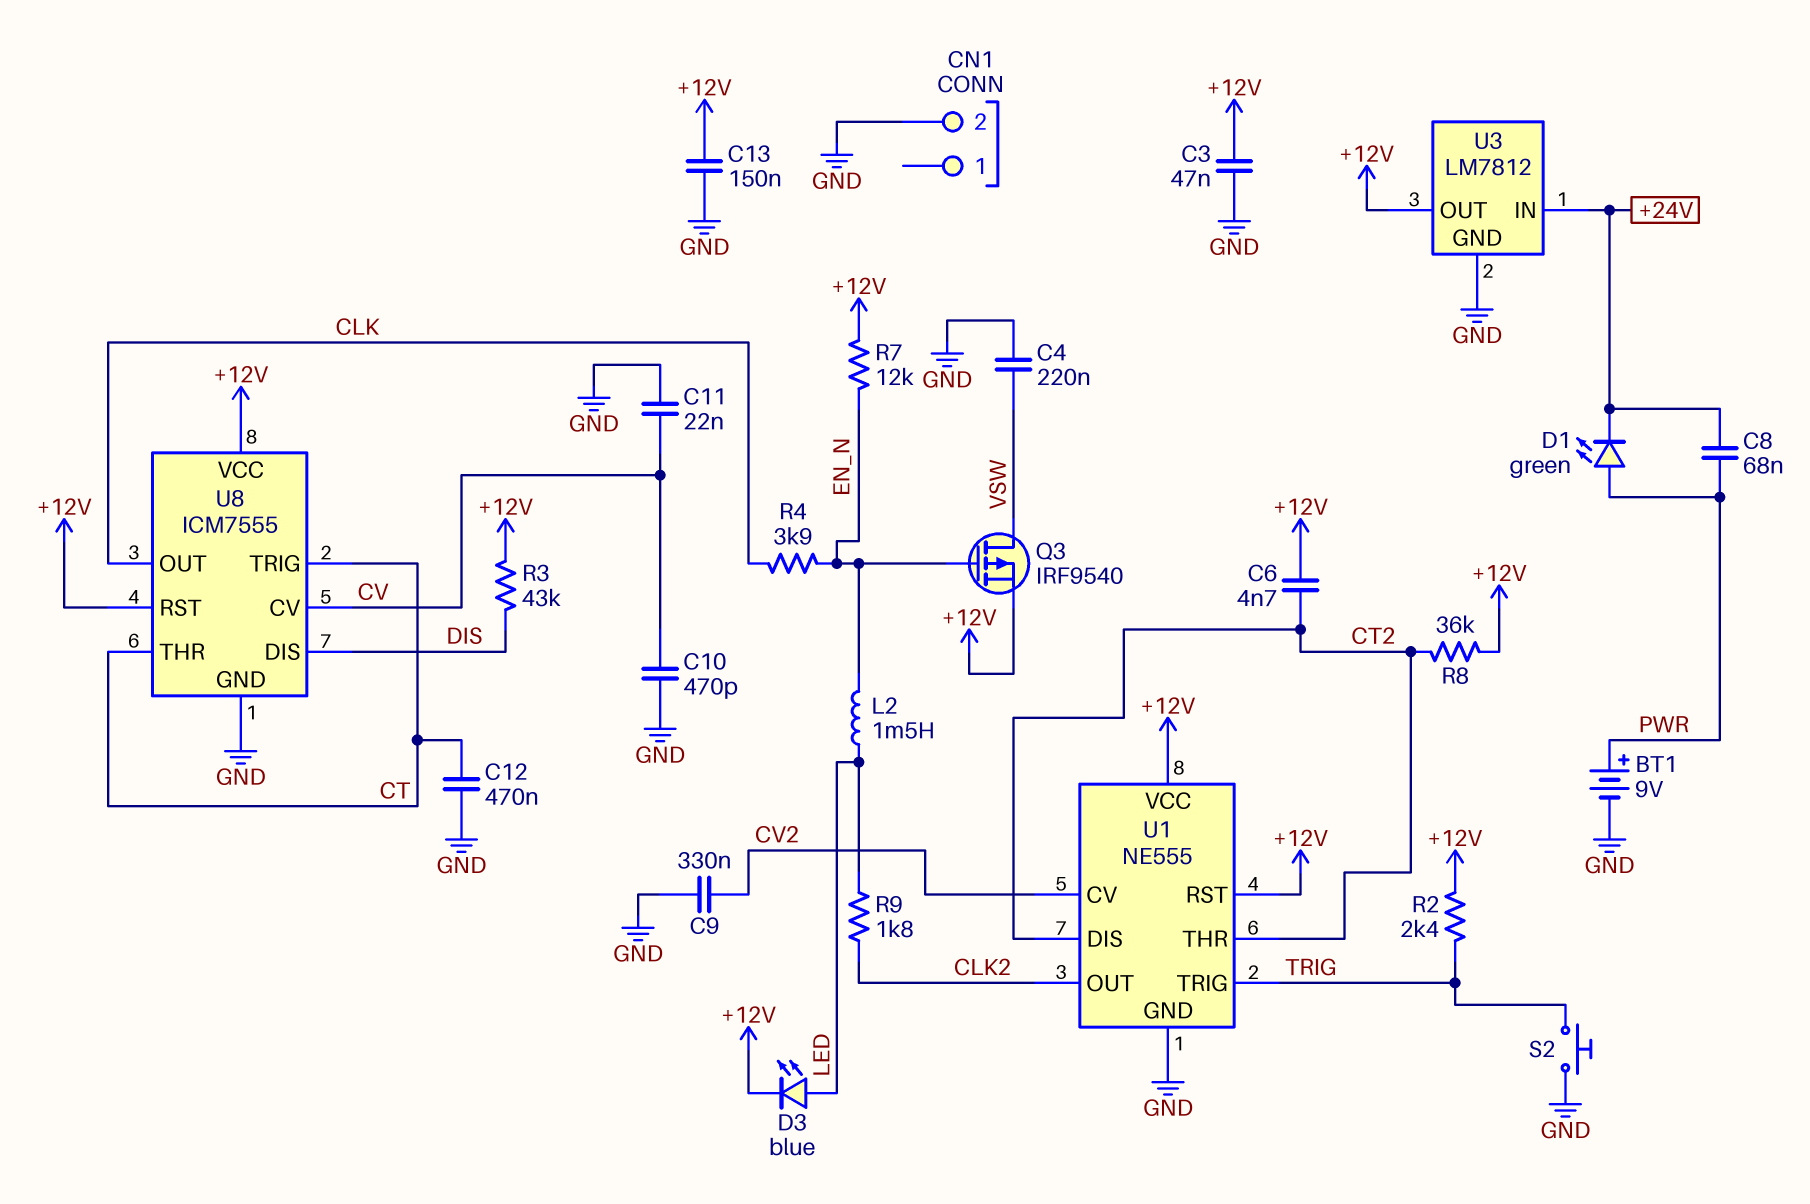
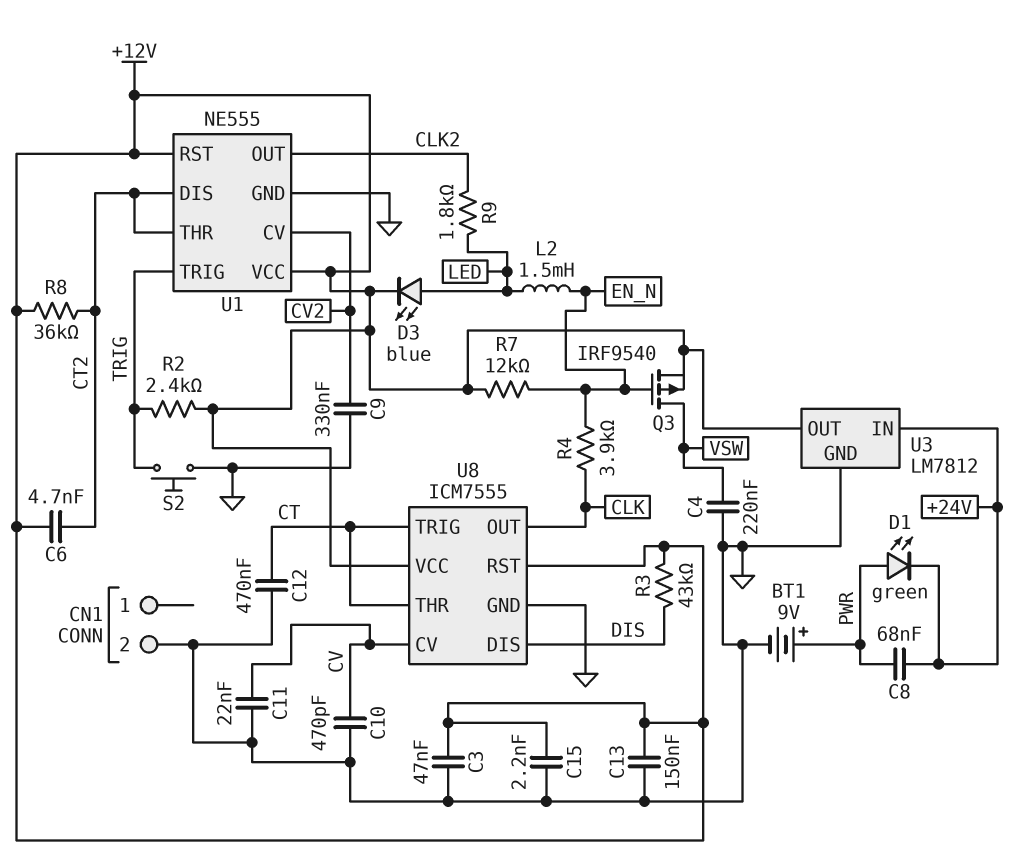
C15: none -> 2.2nF (+12V, GND)

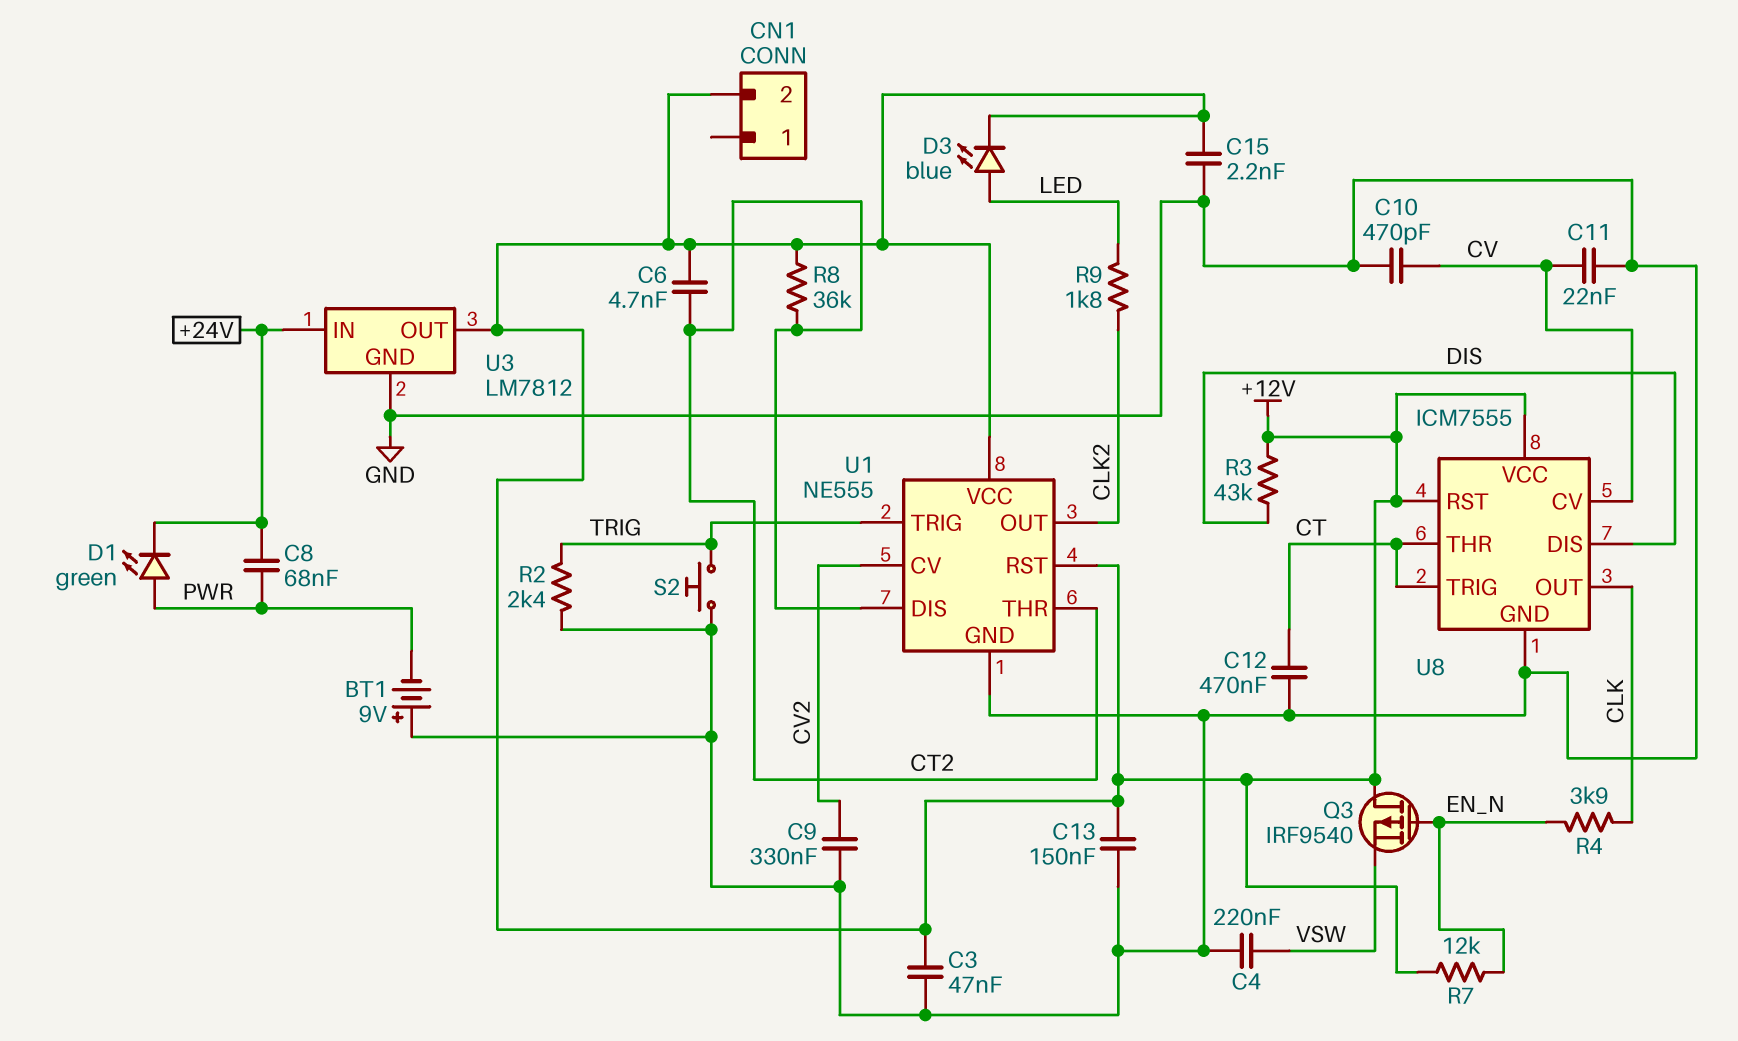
BT1: 9V (plus PWR, minus GND) -> 9V (plus GND, minus PWR)
CN1 pin 2: GND -> +12V
L2: 1.5mH (EN_N, LED) -> none
Q3: PMOS IRF9540 (G EN_N, D VSW, S +12V) -> PMOS IRF9540 (G EN_N, D +12V, S VSW)
R2: 2.4k (+12V, TRIG) -> 2.4k (GND, TRIG)

